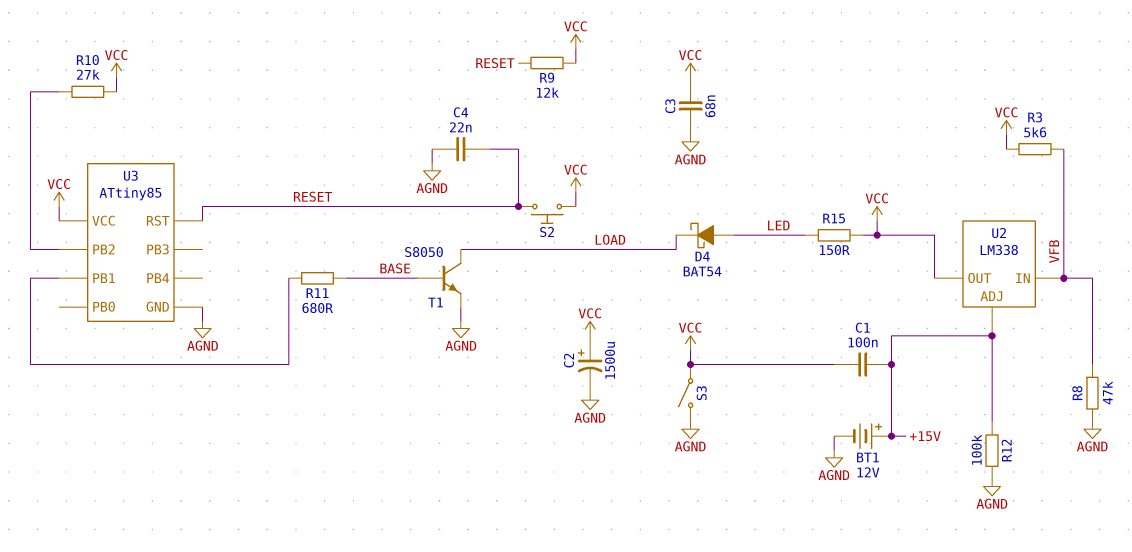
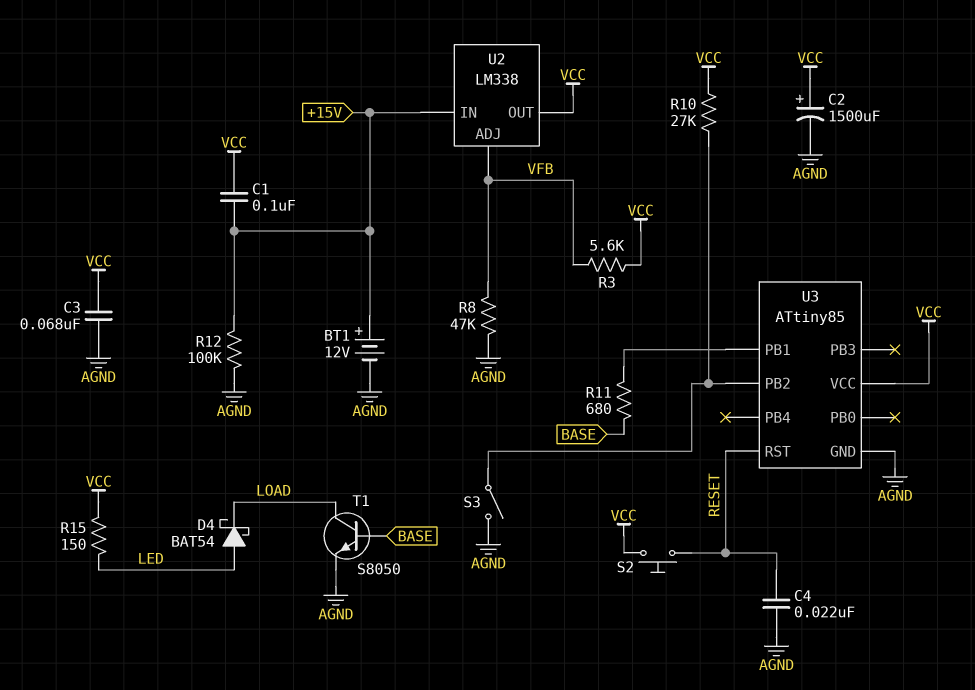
R9: 12k (RESET, VCC) -> none
S3: switch (AGND, VCC) -> switch (AGND, U3/PB2)
U2 pin ADJ: +15V -> VFB
U2 pin IN: VFB -> +15V

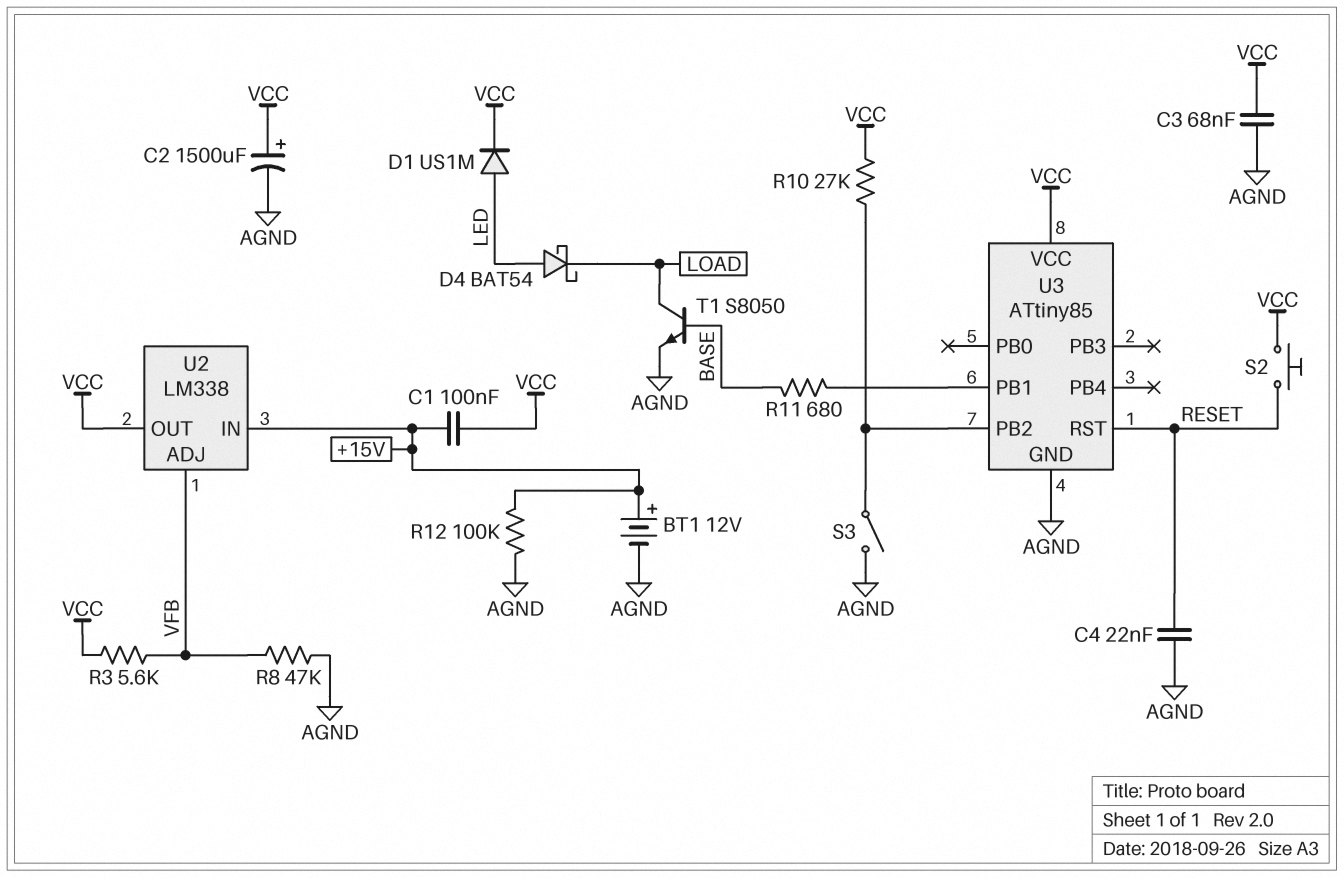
D1: none -> diode US1M (A LED, K VCC)
R15: 150 (LED, VCC) -> none

